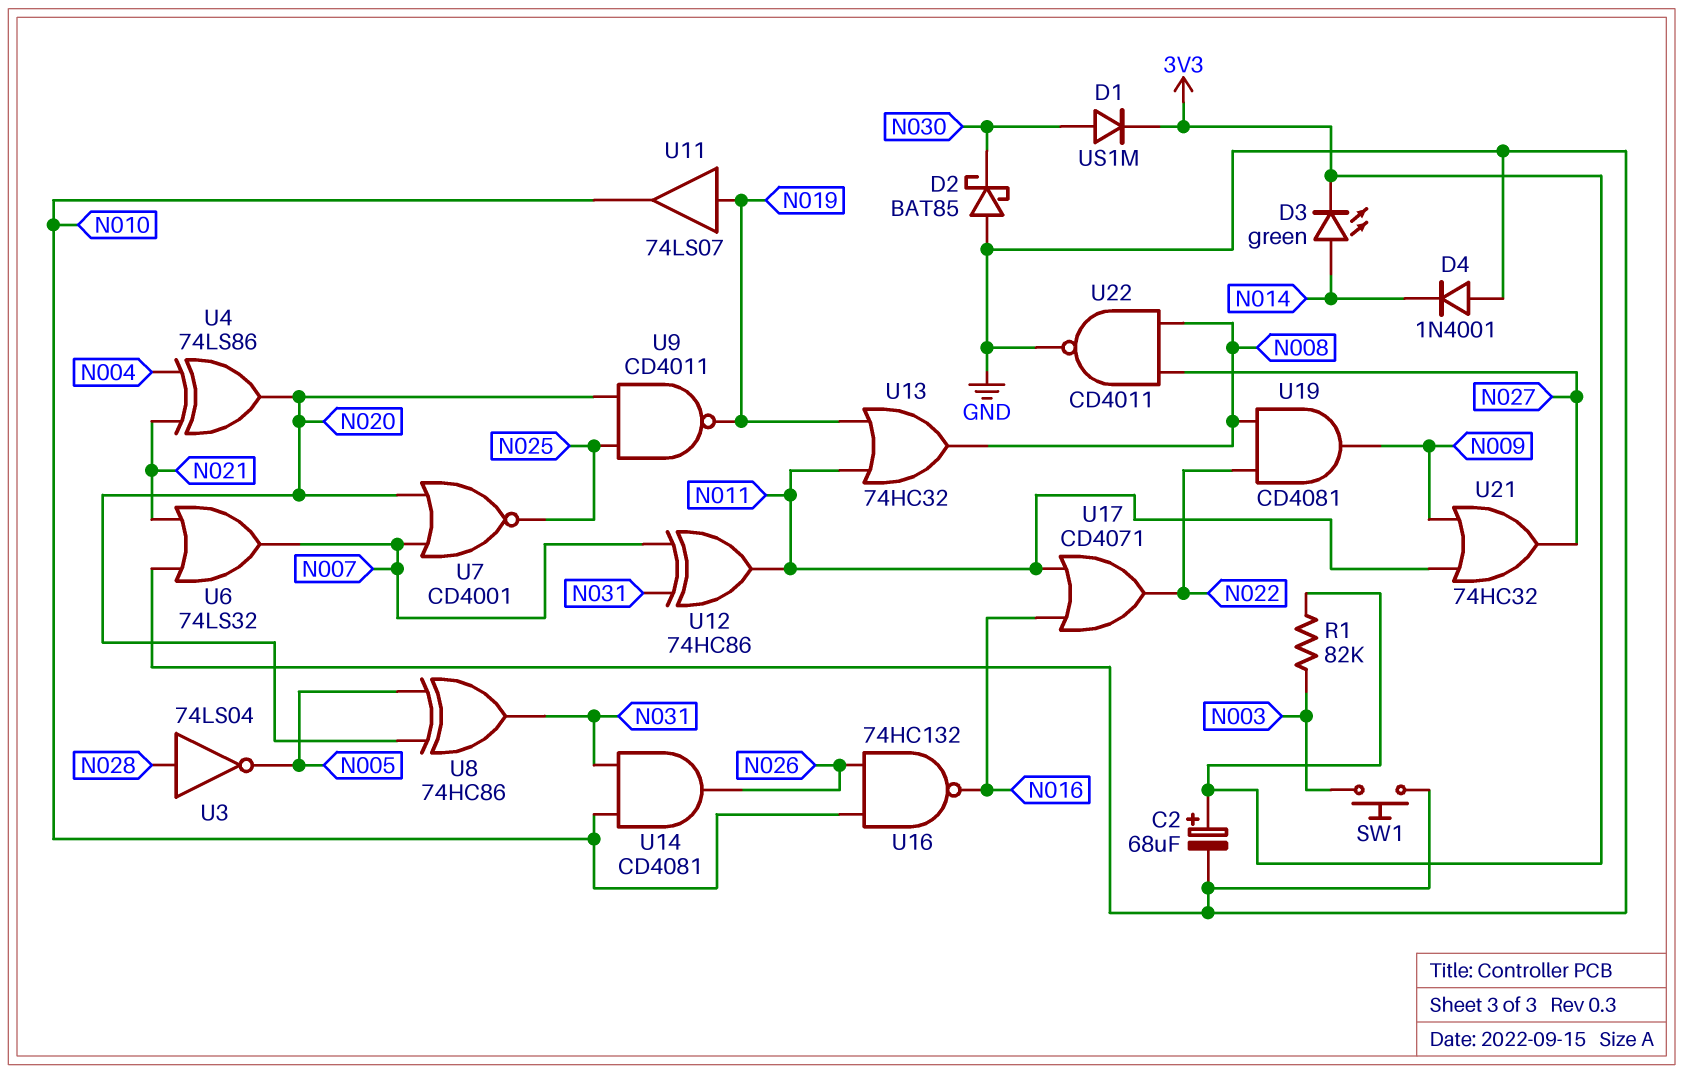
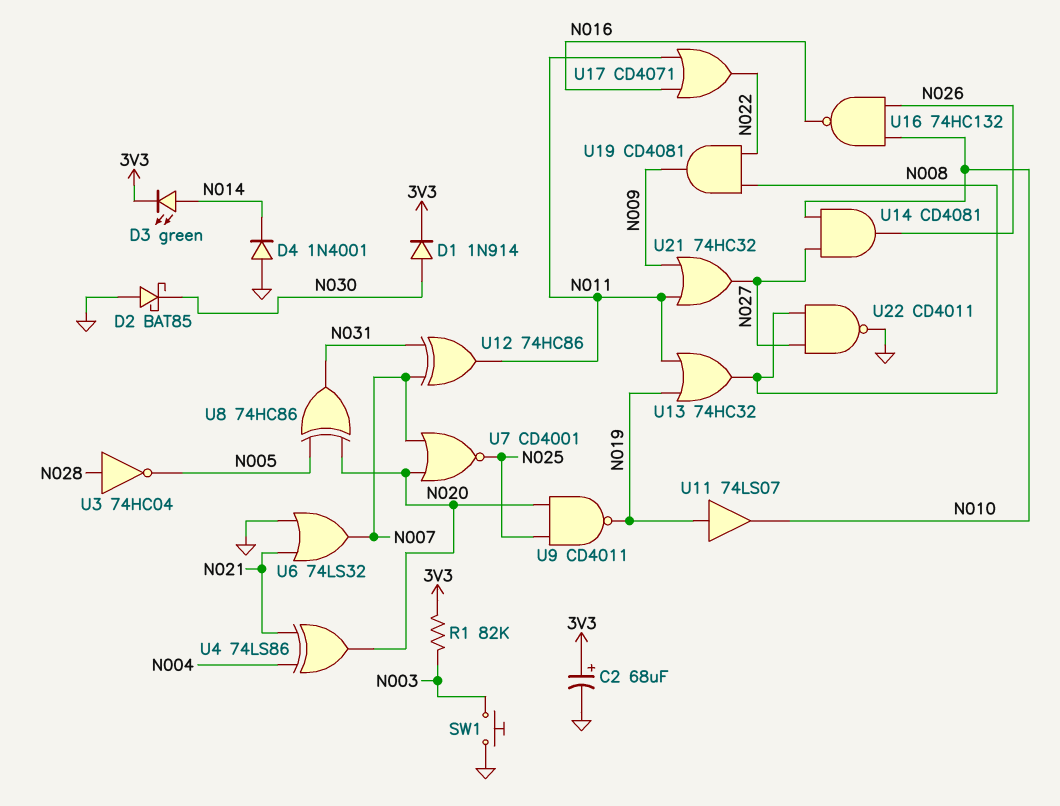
D1: diode US1M (A N030, K 3V3) -> diode 1N914 (A N030, K 3V3)
U3: NOT 74LS04 (in N028, out N005) -> NOT 74HC04 (in N028, out N005)
U14: AND CD4081 (in N010, in N031, out N026) -> AND CD4081 (in N010, in N027, out N026)

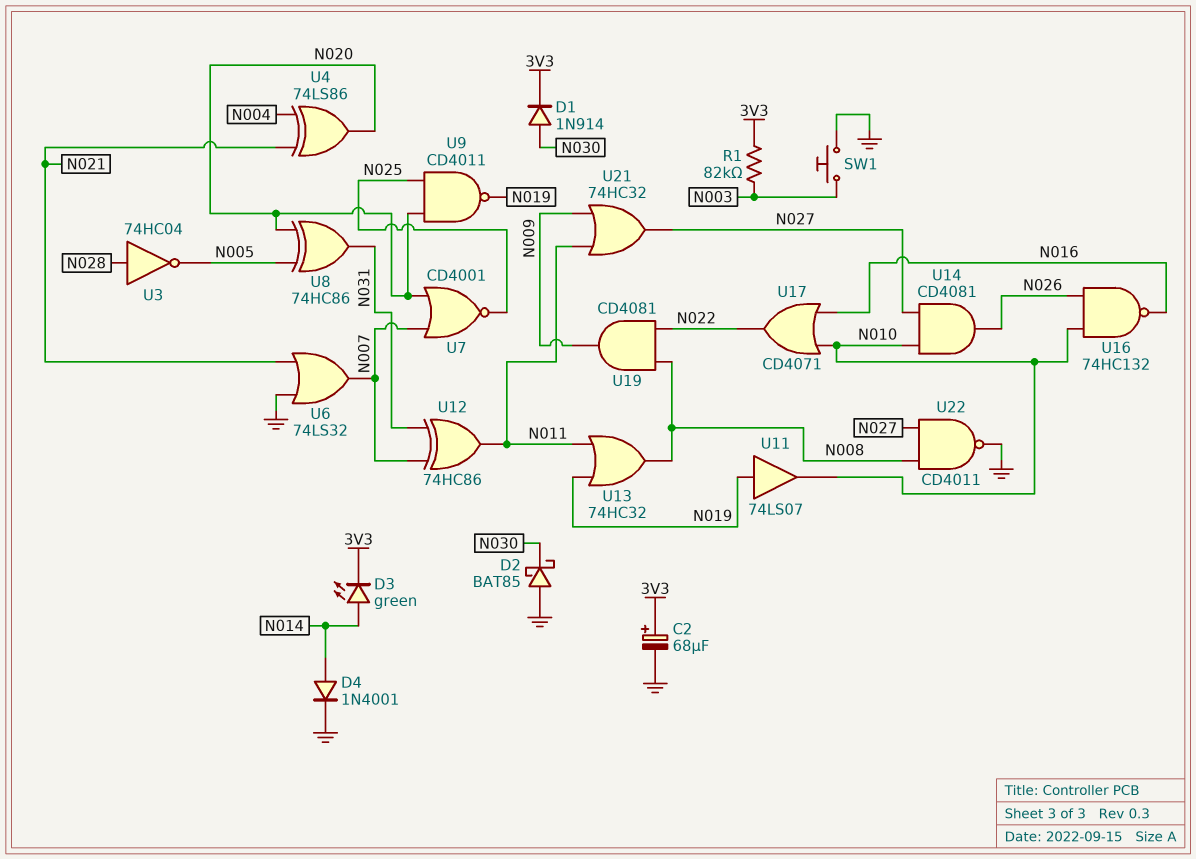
D4: diode 1N4001 (A GND, K N014) -> diode 1N4001 (A N014, K GND)
U17: OR CD4071 (in N011, in N016, out N022) -> OR CD4071 (in N010, in N016, out N022)

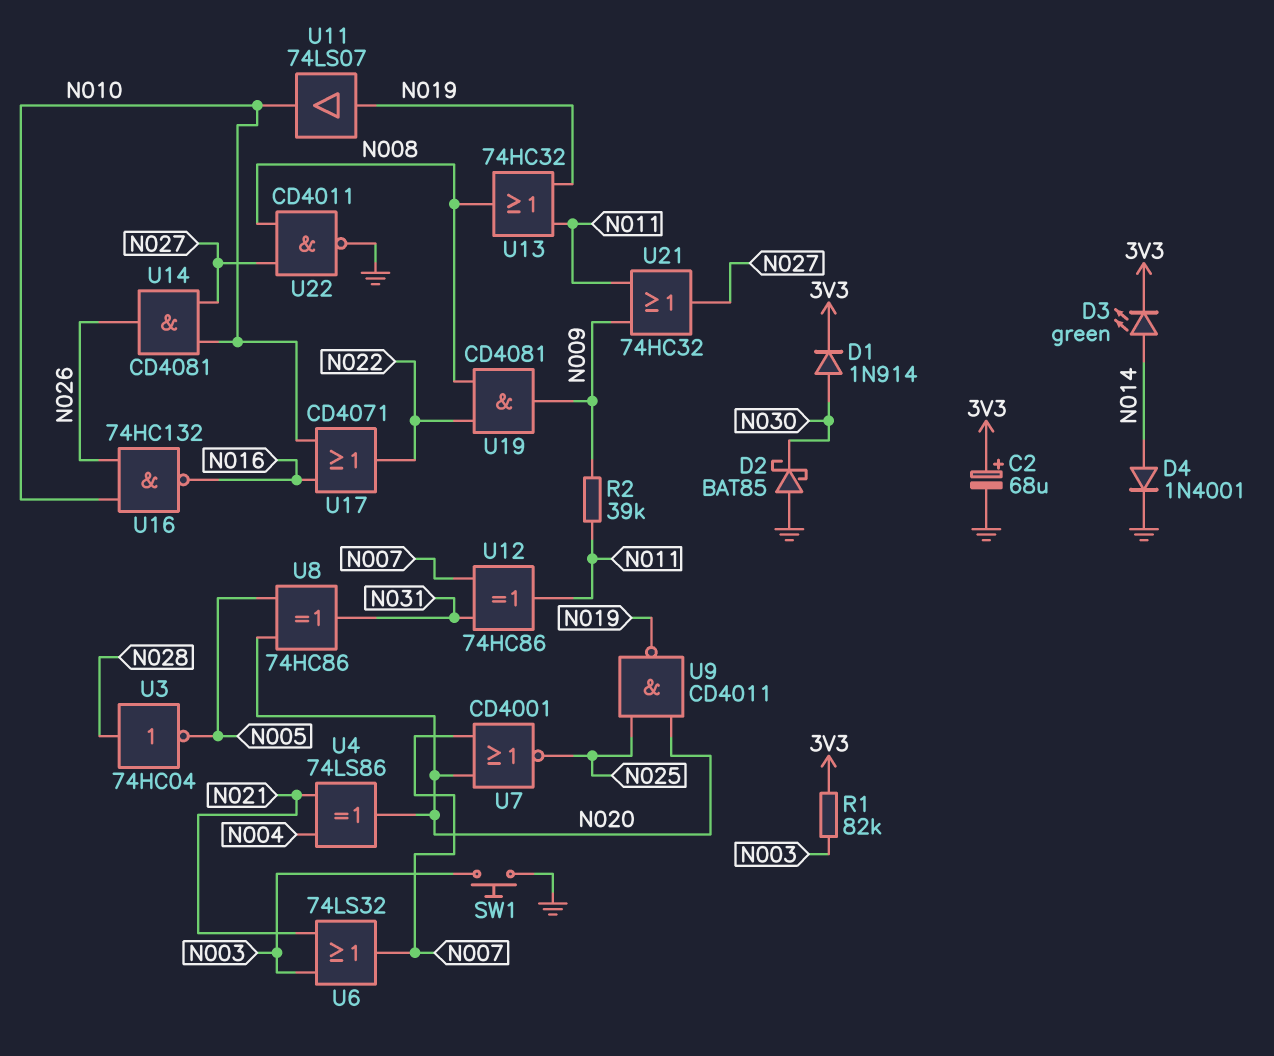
R2: none -> 39k (N009, N011)
U6: OR 74LS32 (in GND, in N021, out N007) -> OR 74LS32 (in N003, in N021, out N007)

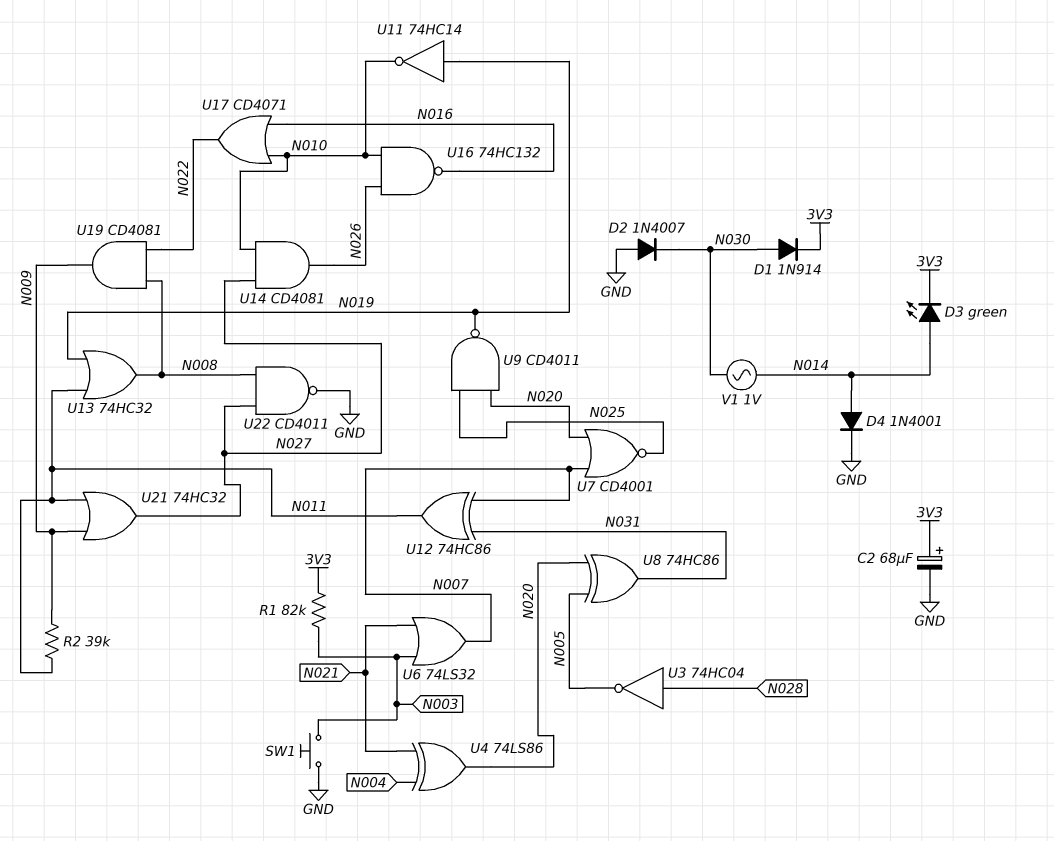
D2: schottky BAT85 (A GND, K N030) -> diode 1N4007 (A GND, K N030)
U11: buffer 74LS07 (in N019, out N010) -> NOT 74HC14 (in N019, out N010)
V1: none -> AC 1V (N014, N030)

